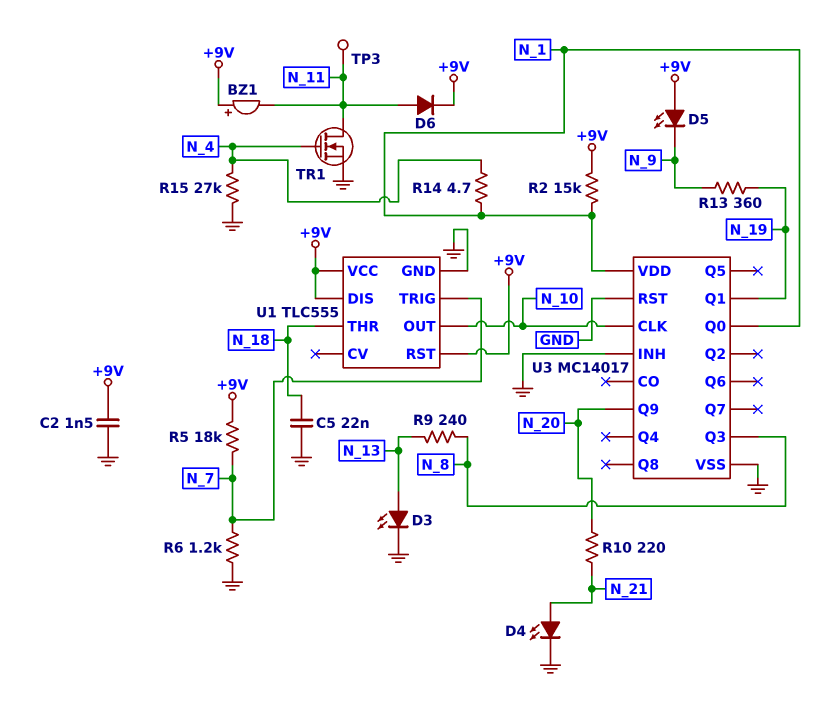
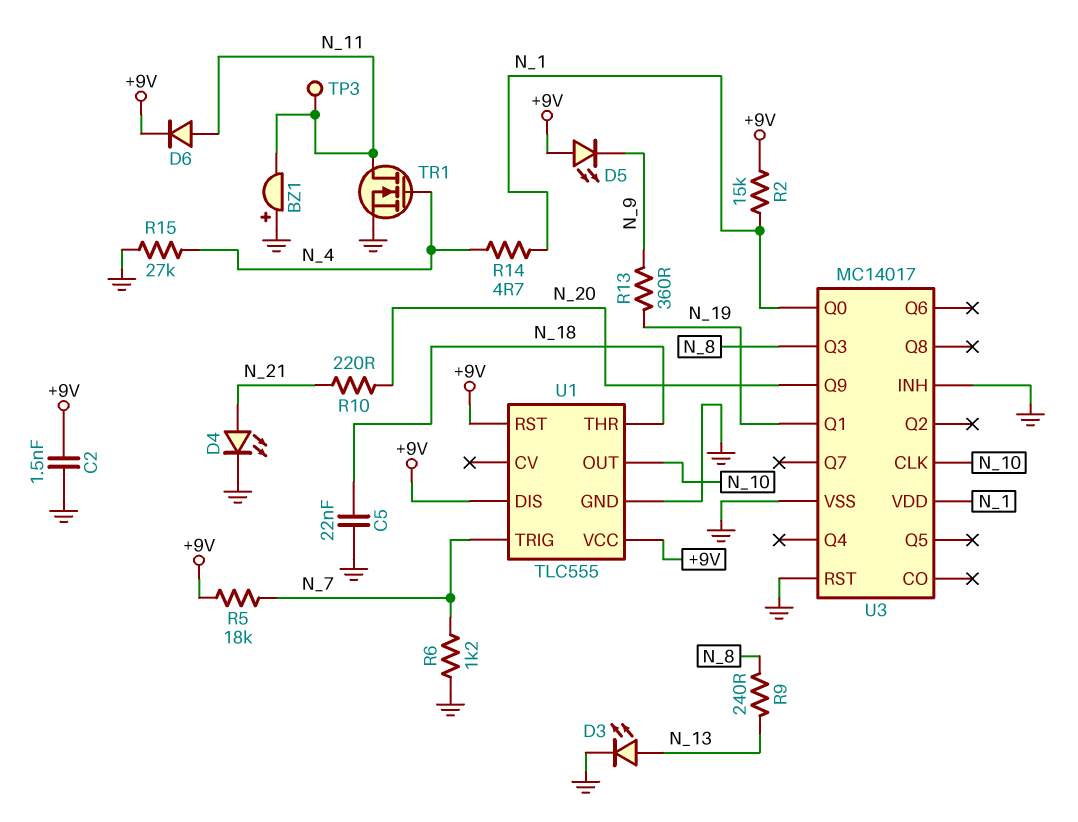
BZ1: buzzer (plus +9V, minus N_11) -> buzzer (plus GND, minus N_11)

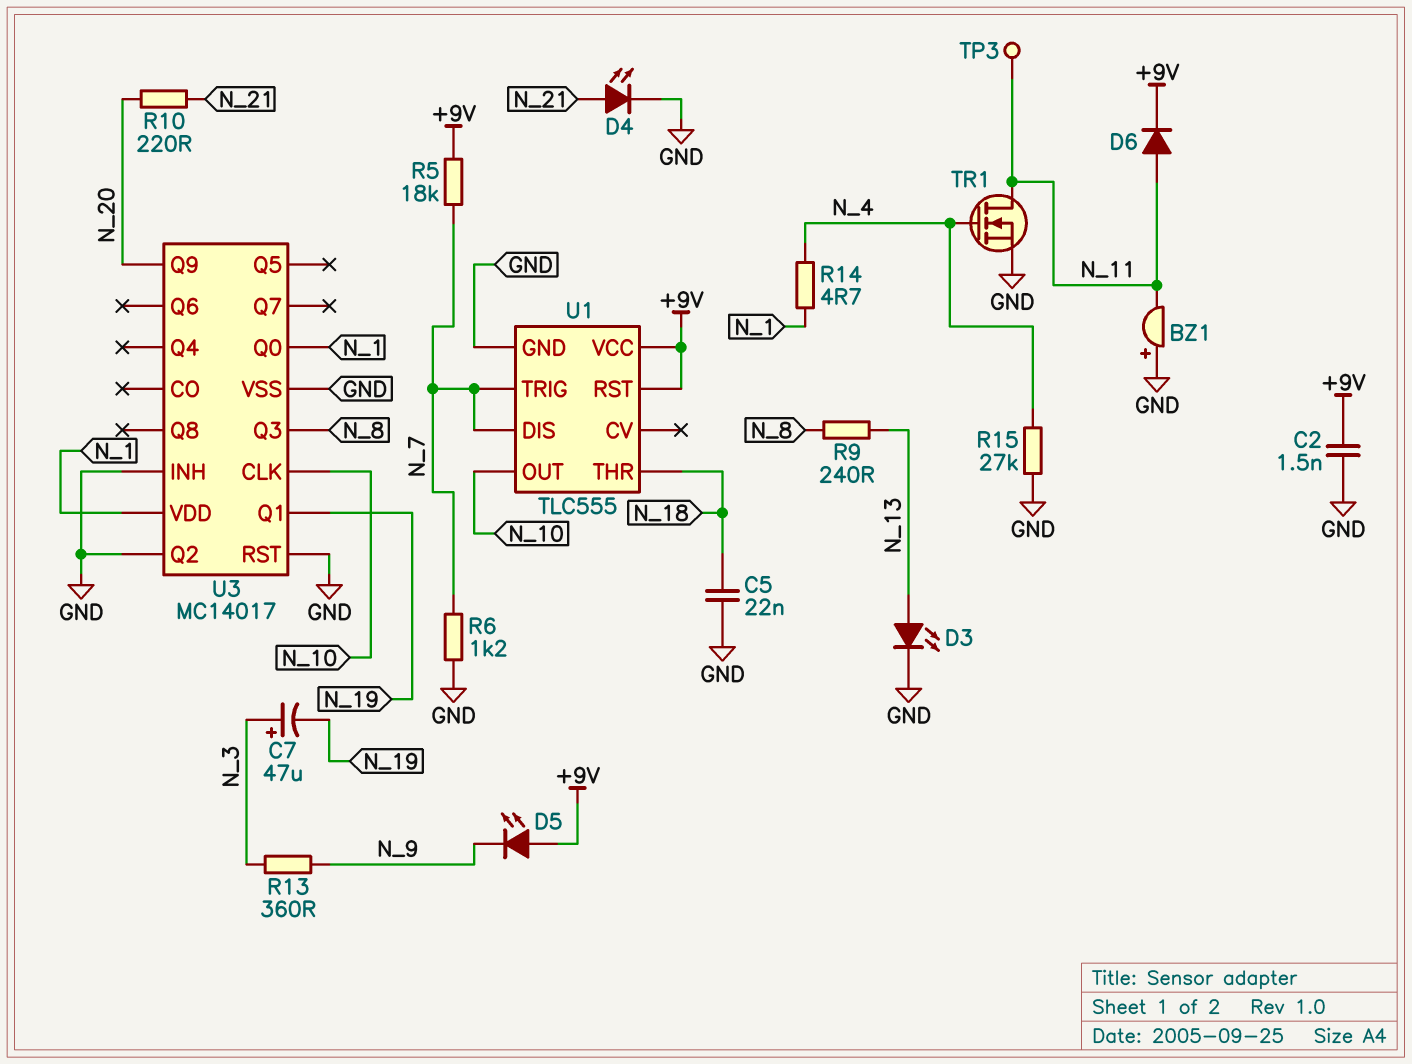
C7: none -> 47uF (plus N_3, minus N_19)
R2: 15k (+9V, N_1) -> none
R13: 360 (N_9, N_19) -> 360 (N_3, N_9)
U1 pin DIS: +9V -> N_7
U3 pin Q2: none -> GND

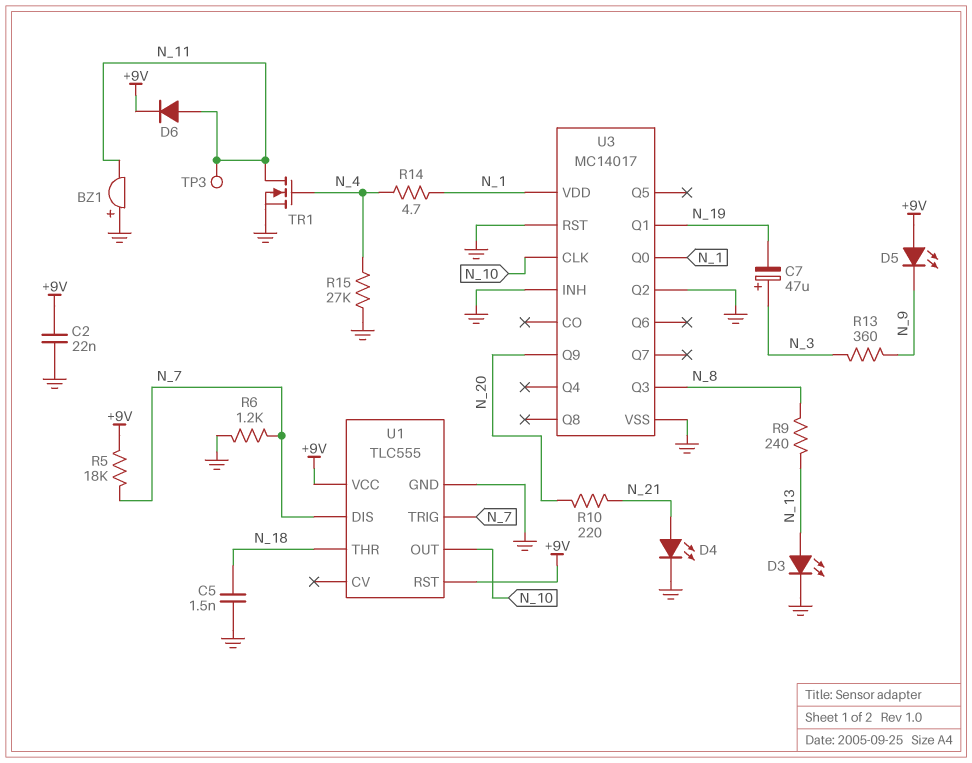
C2: 1.5nF (+9V, GND) -> 22nF (+9V, GND)
C5: 22nF (GND, N_18) -> 1.5nF (GND, N_18)

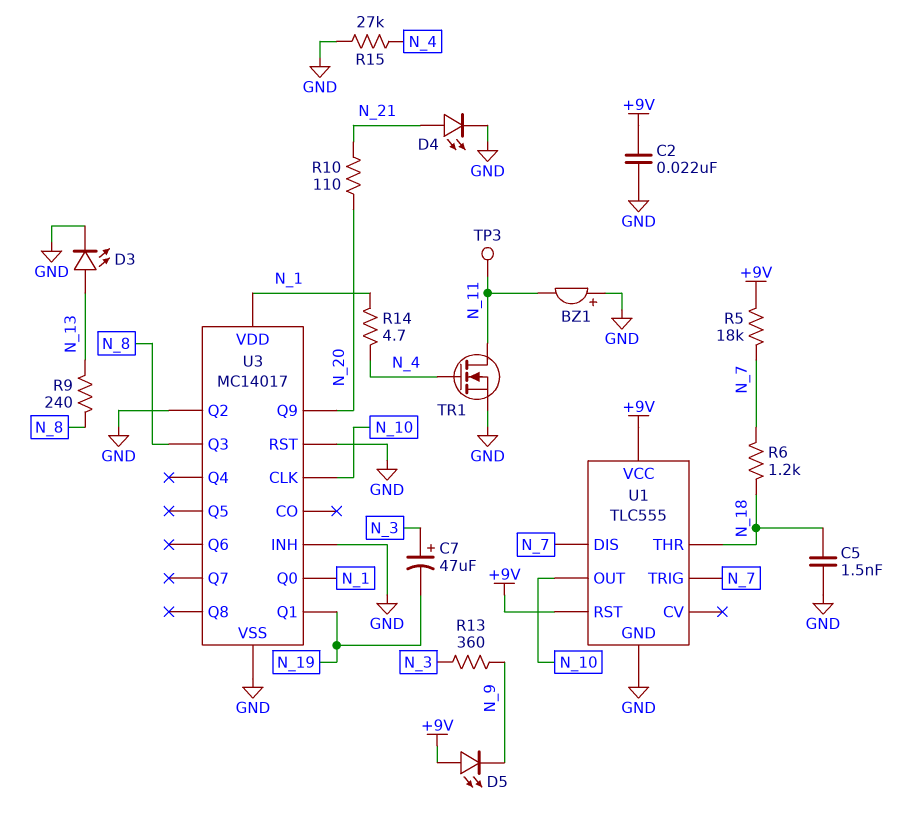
D6: diode (A N_11, K +9V) -> none
R6: 1.2k (GND, N_7) -> 1.2k (N_7, N_18)
R10: 220 (N_20, N_21) -> 110 (N_20, N_21)

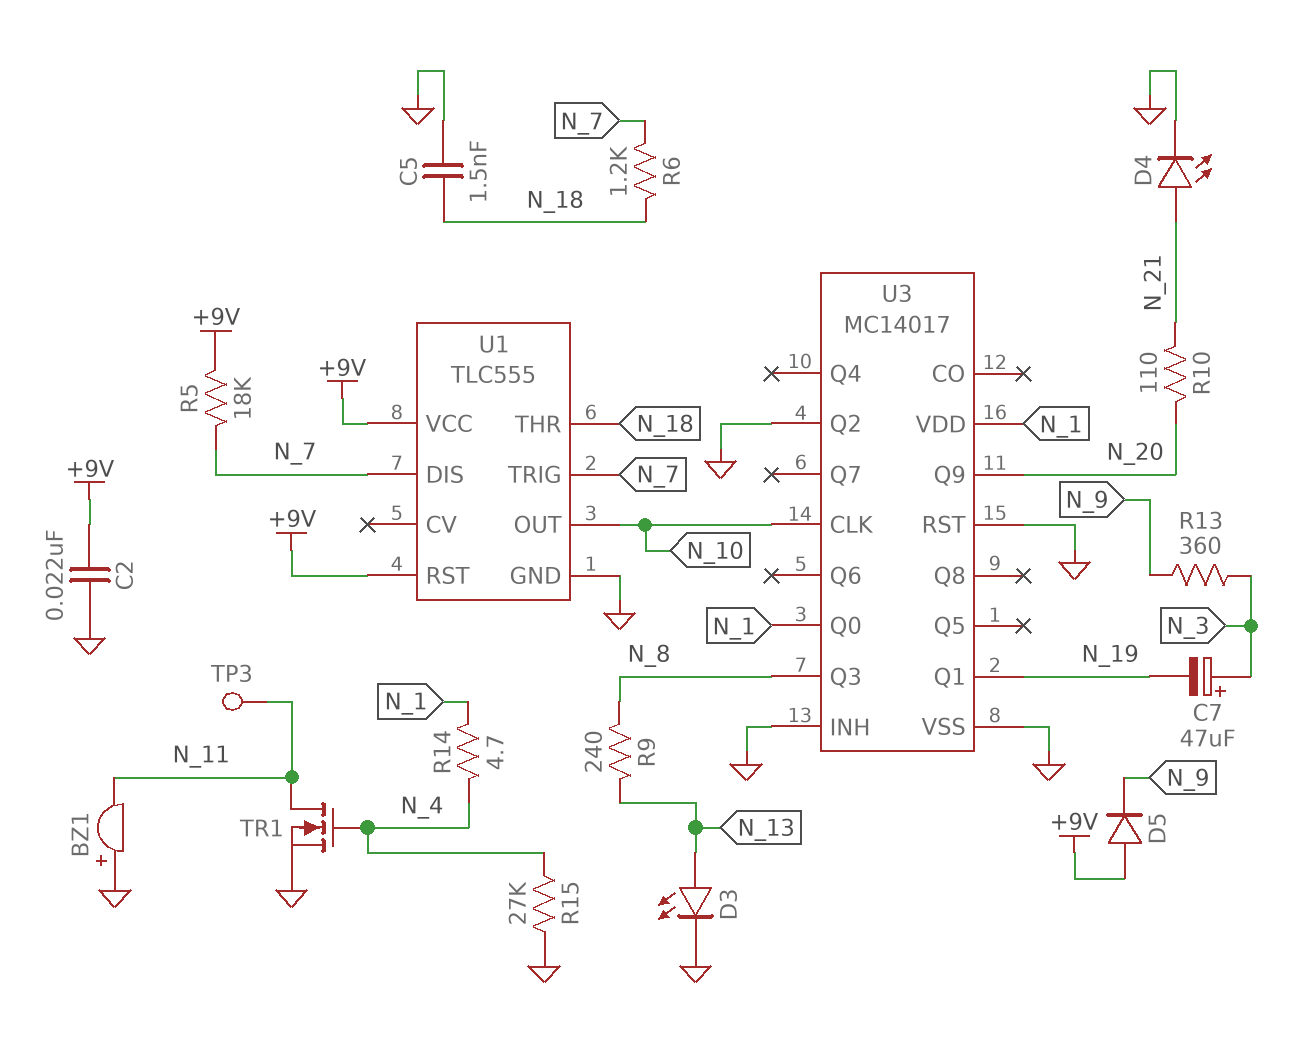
D5: LED (A +9V, K N_9) -> diode (A +9V, K N_9)

